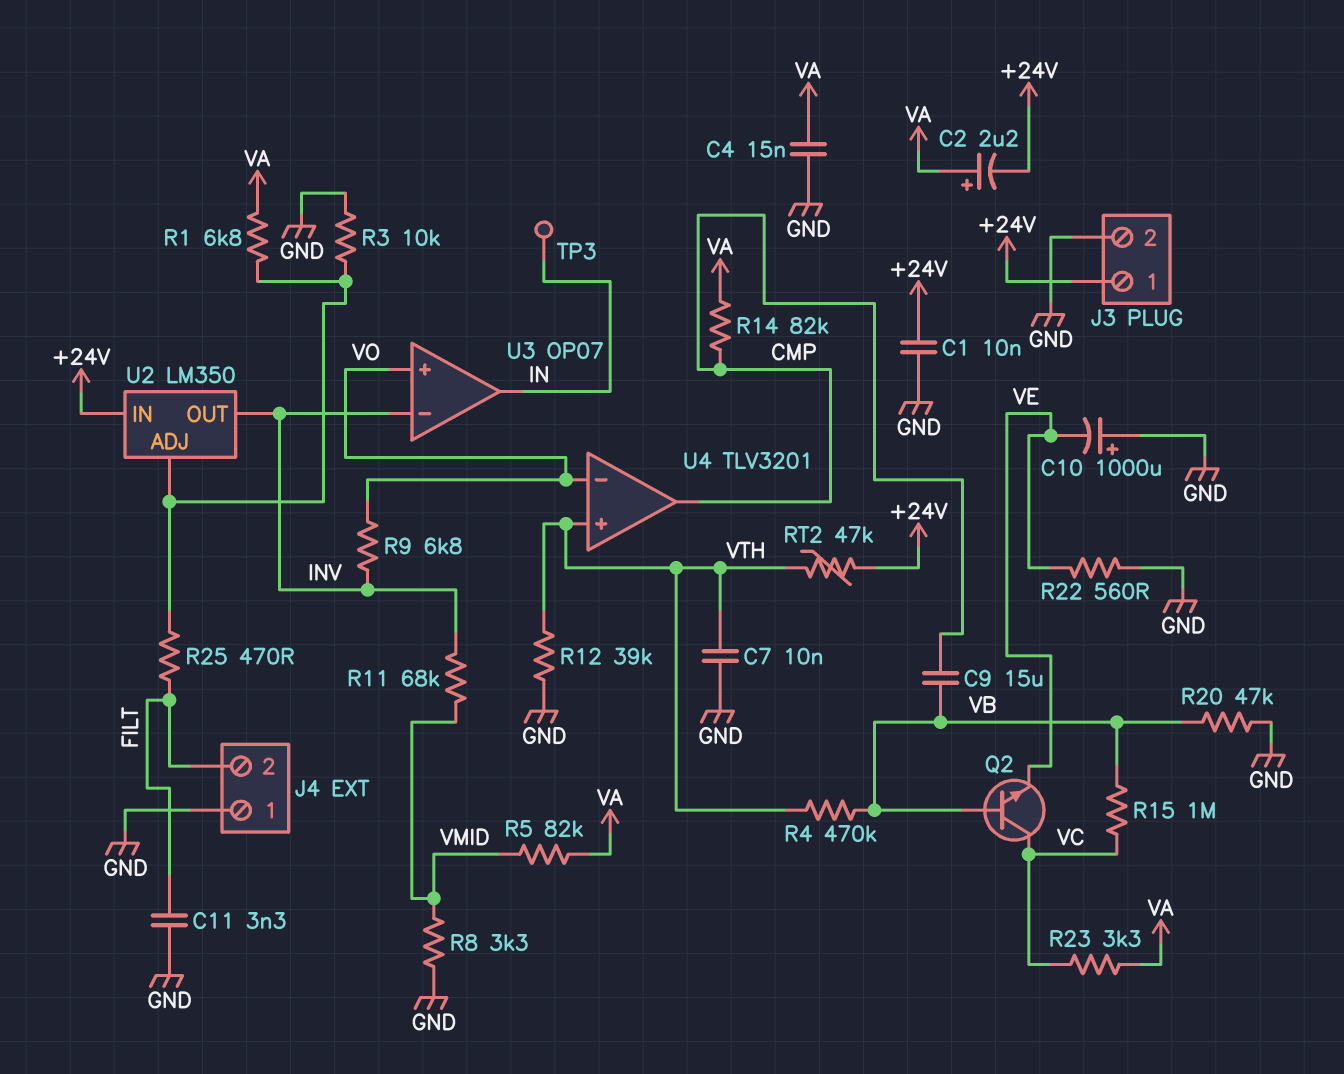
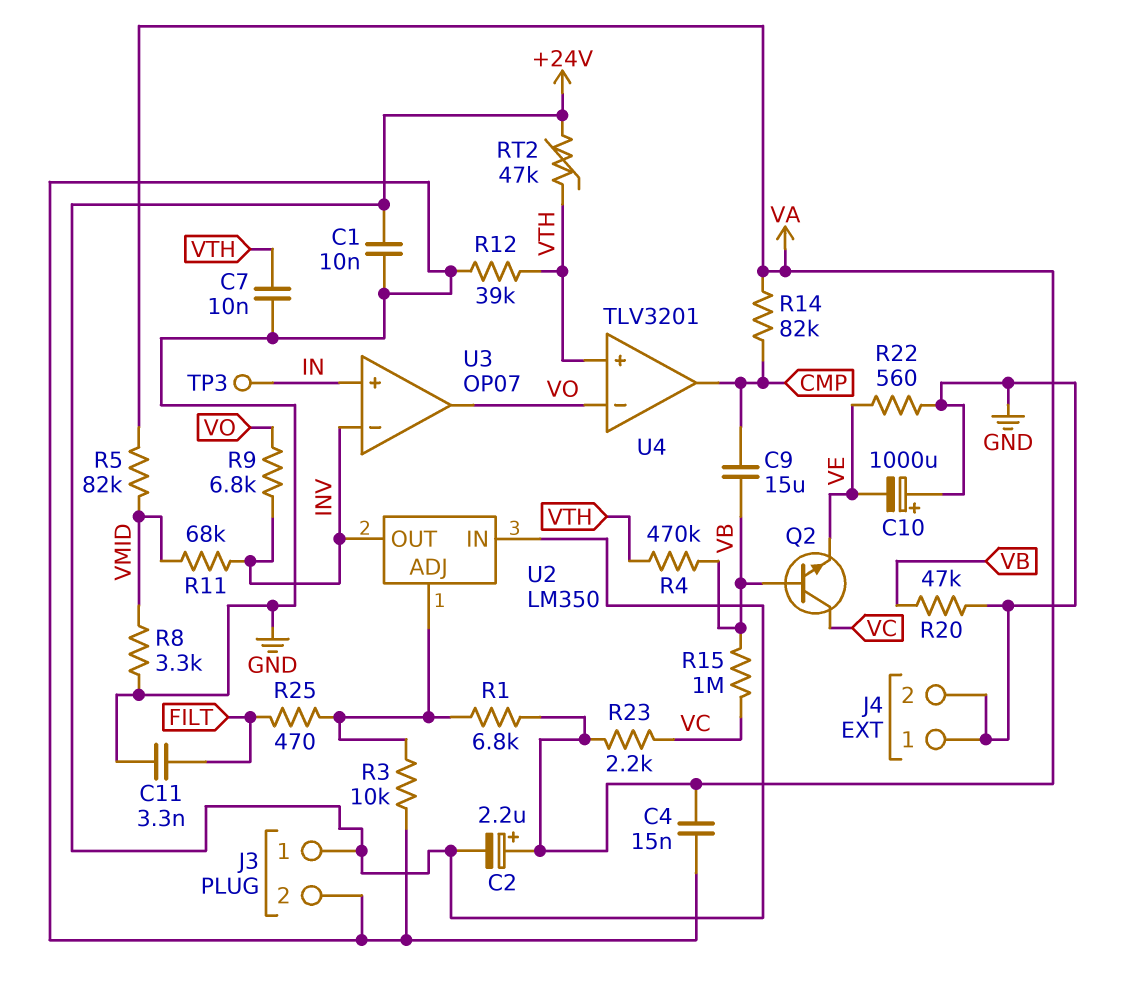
J4 pin 2: FILT -> GND
R23: 3.3k (VA, VC) -> 2.2k (VA, VC)
U3 pin in+: VO -> IN
U3 pin out: IN -> VO

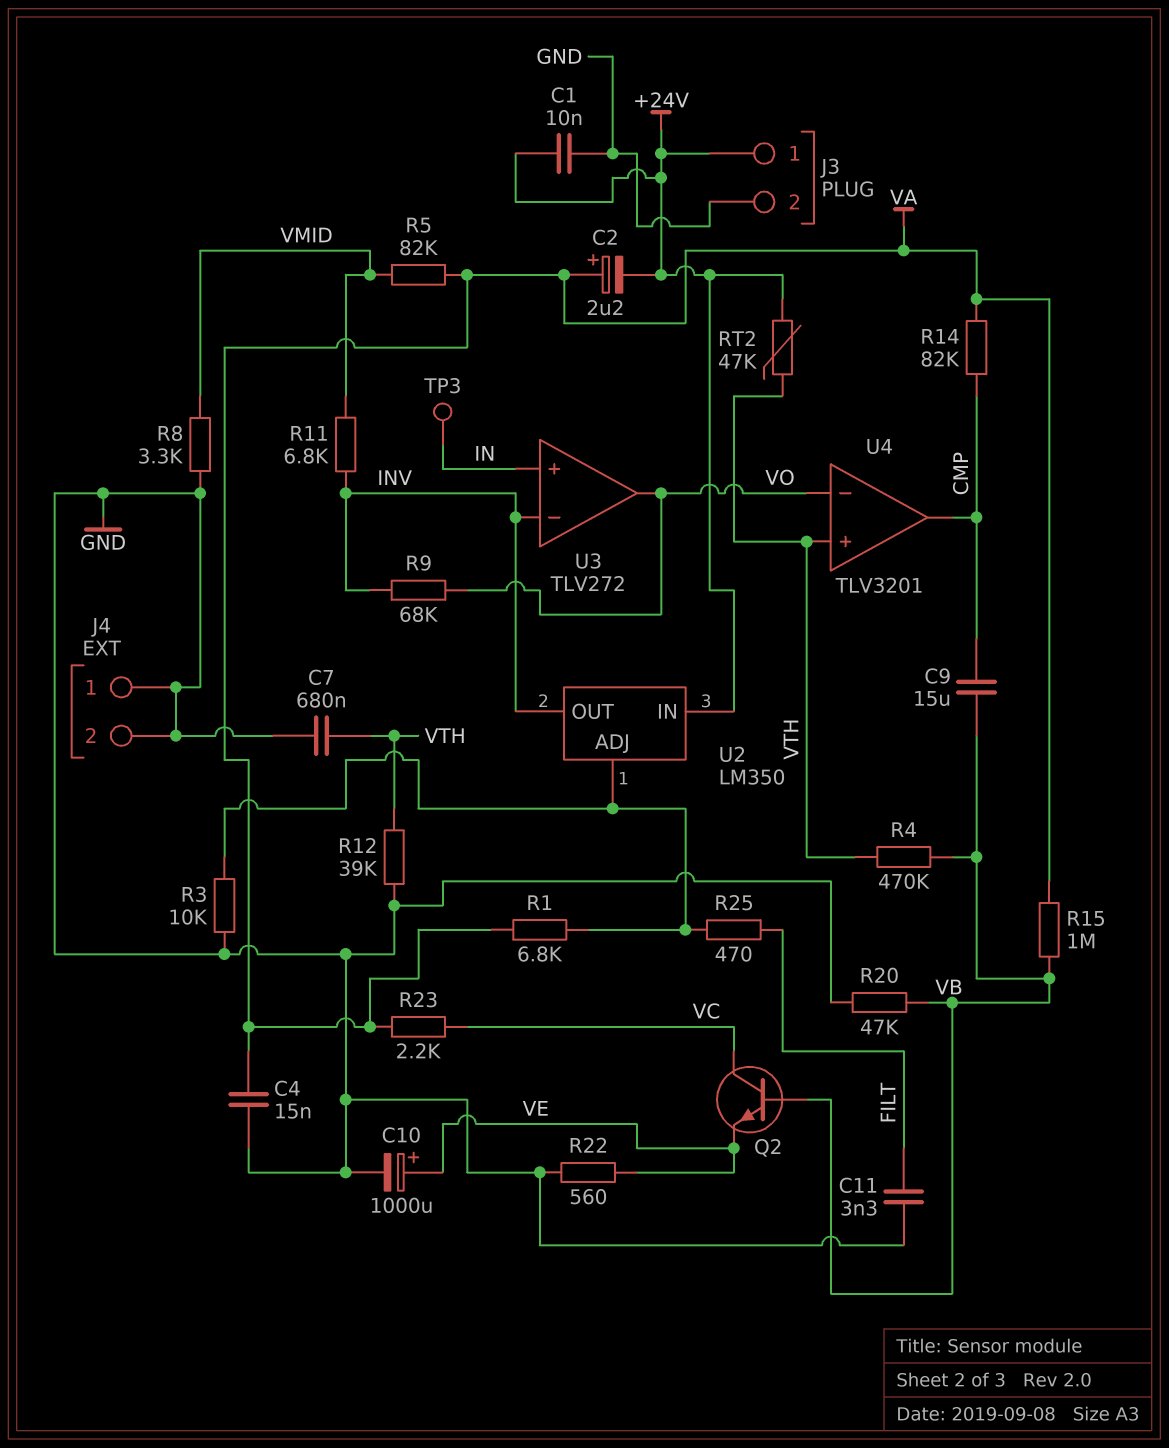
C7: 10nF (GND, VTH) -> 680nF (GND, VTH)
C10: 1000uF (plus GND, minus VE) -> 1000uF (plus VE, minus GND)
R9: 6.8k (INV, VO) -> 68k (INV, VO)
R11: 68k (INV, VMID) -> 6.8k (INV, VMID)
R15: 1M (VB, VC) -> 1M (VA, VB)
U3: OP07 -> TLV272

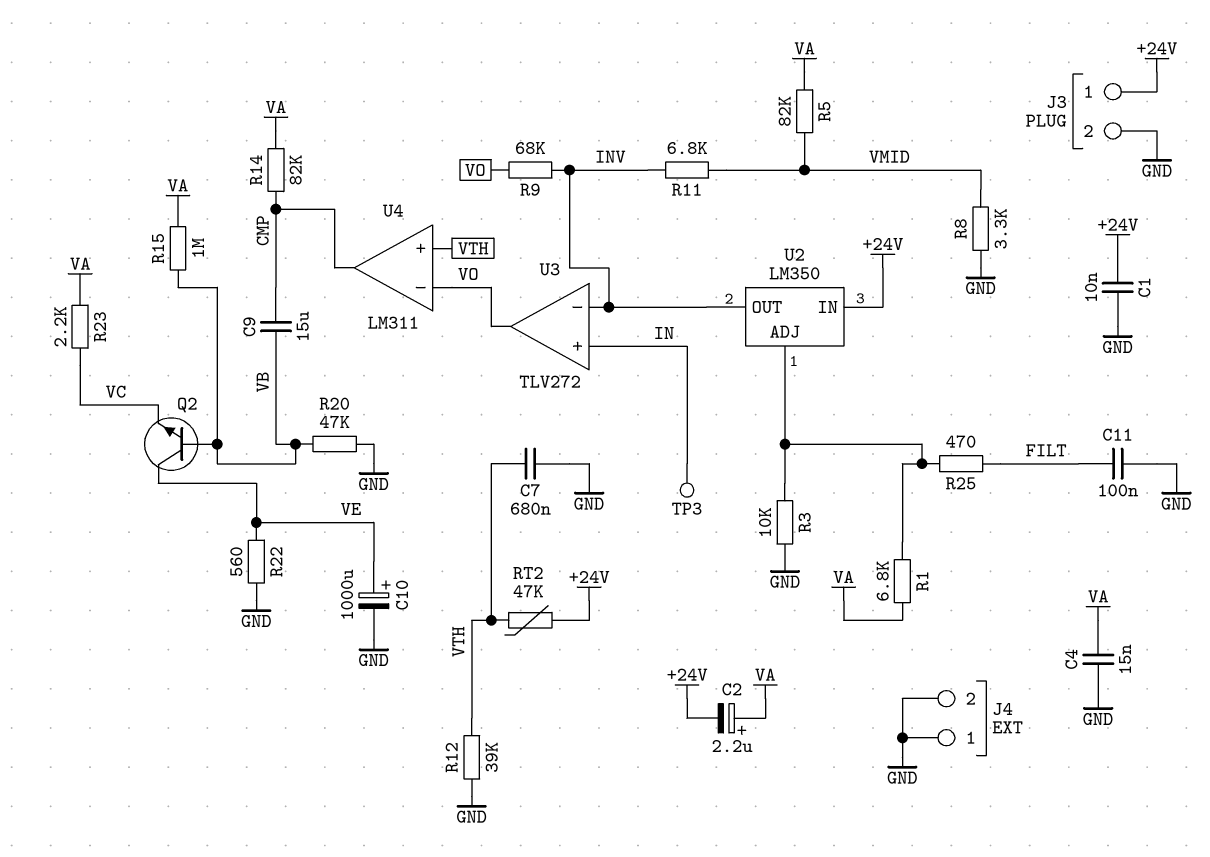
C11: 3.3nF (FILT, GND) -> 100nF (FILT, GND)
Q2: NPN (B VB, C VC, E VE) -> NPN (B VB, C VE, E VC)
R4: 470k (VB, VTH) -> none
U4: TLV3201 -> LM311

